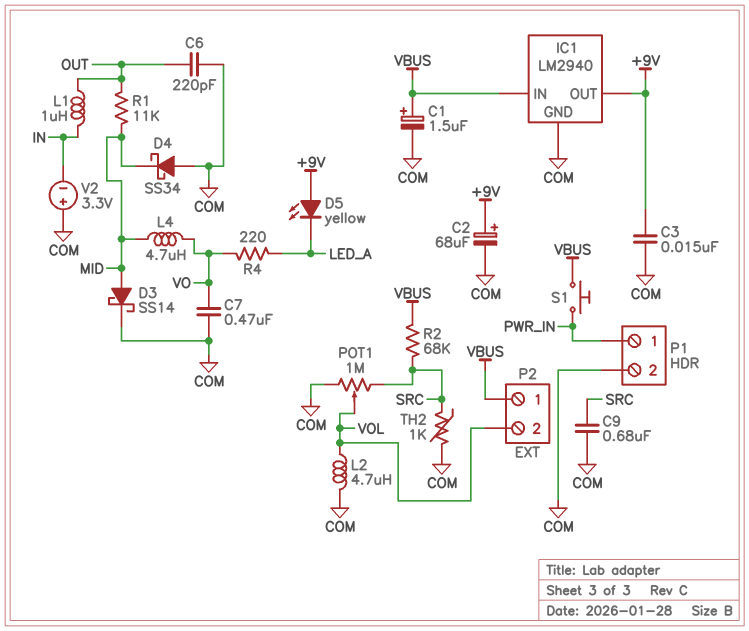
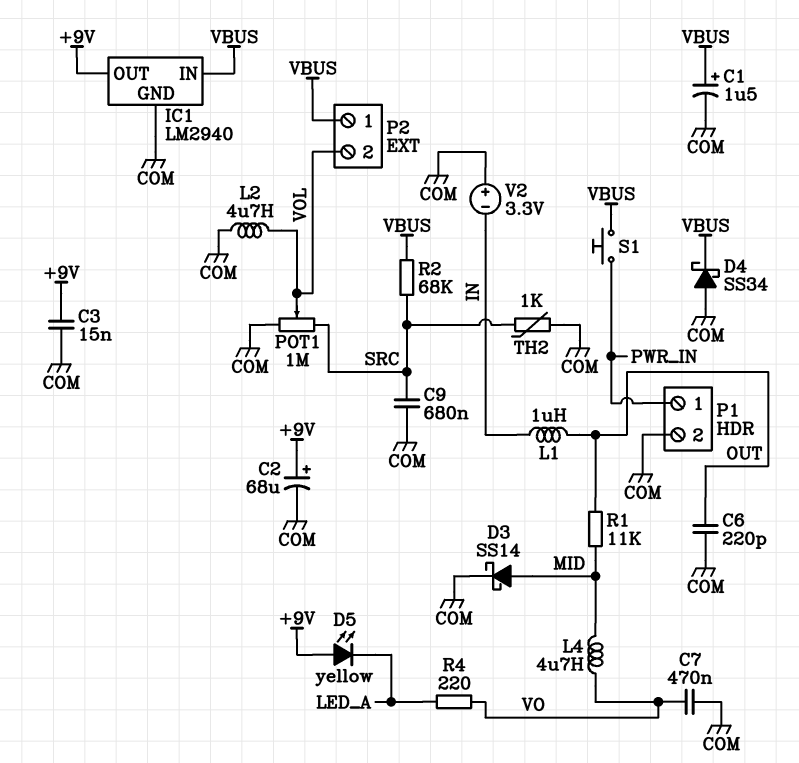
D4: schottky SS34 (A COM, K MID) -> schottky SS34 (A COM, K VBUS)

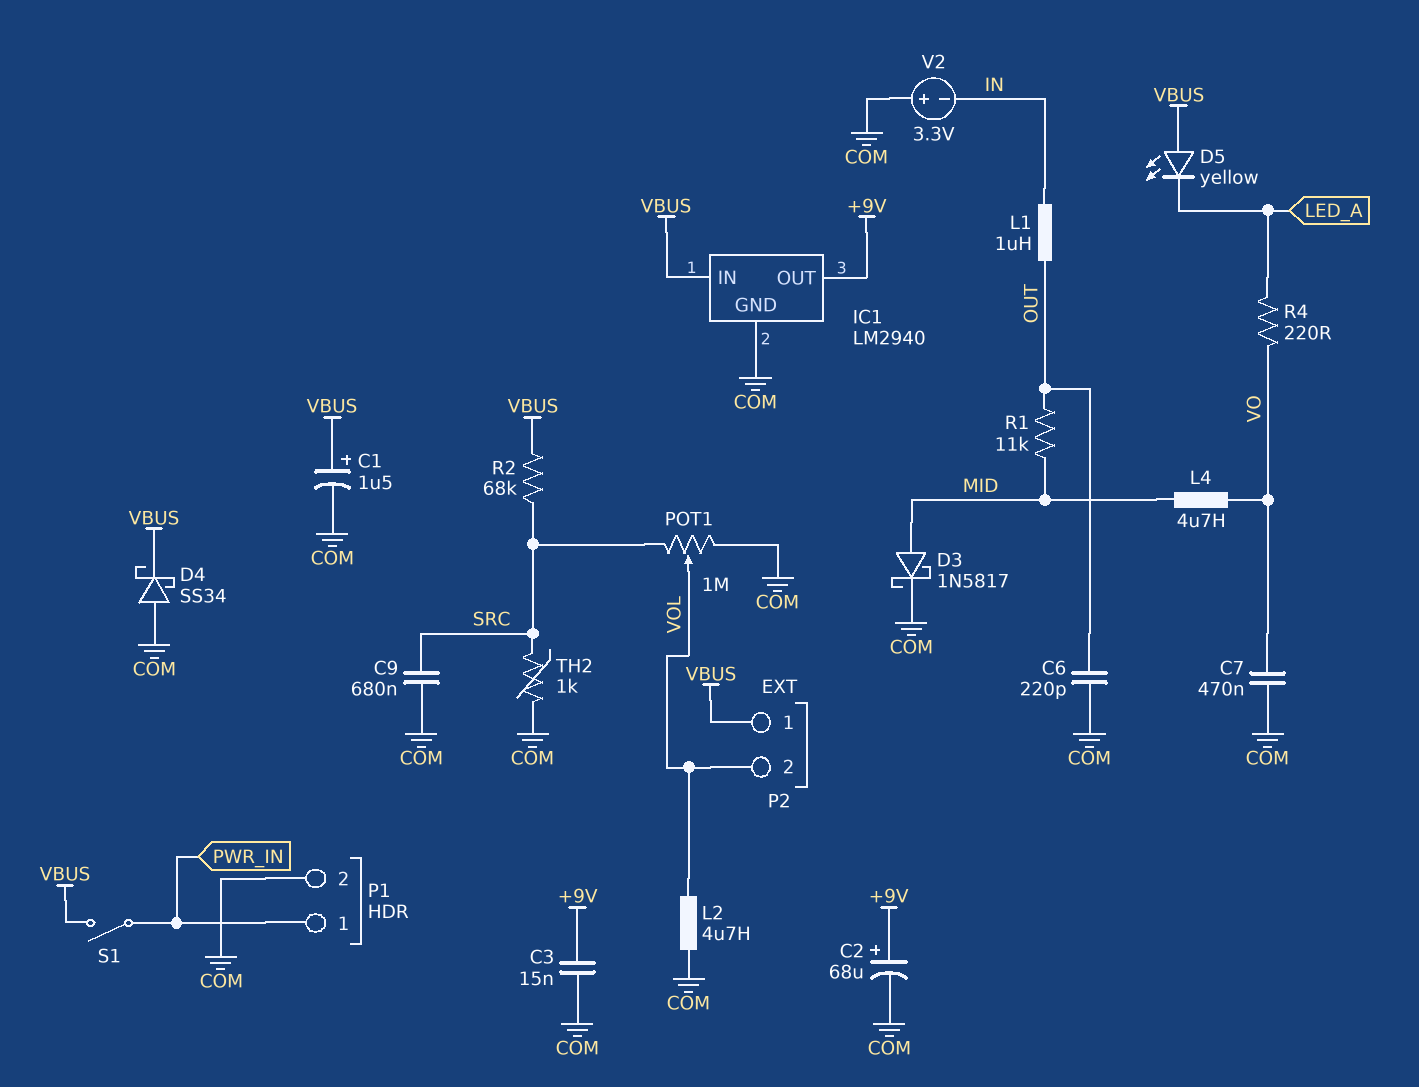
D3: schottky SS14 (A MID, K COM) -> schottky 1N5817 (A MID, K COM)
D5: LED yellow (A +9V, K LED_A) -> LED yellow (A VBUS, K LED_A)
S1: button (PWR_IN, VBUS) -> switch (PWR_IN, VBUS)

